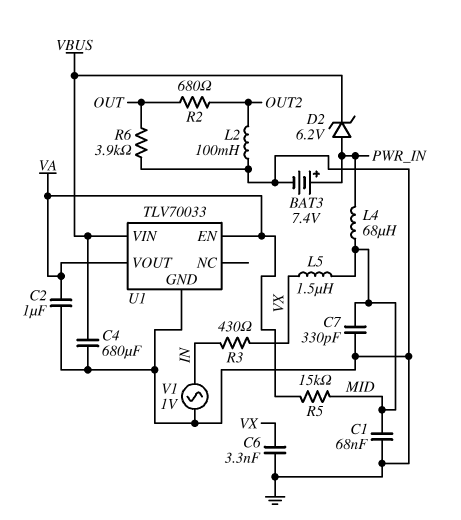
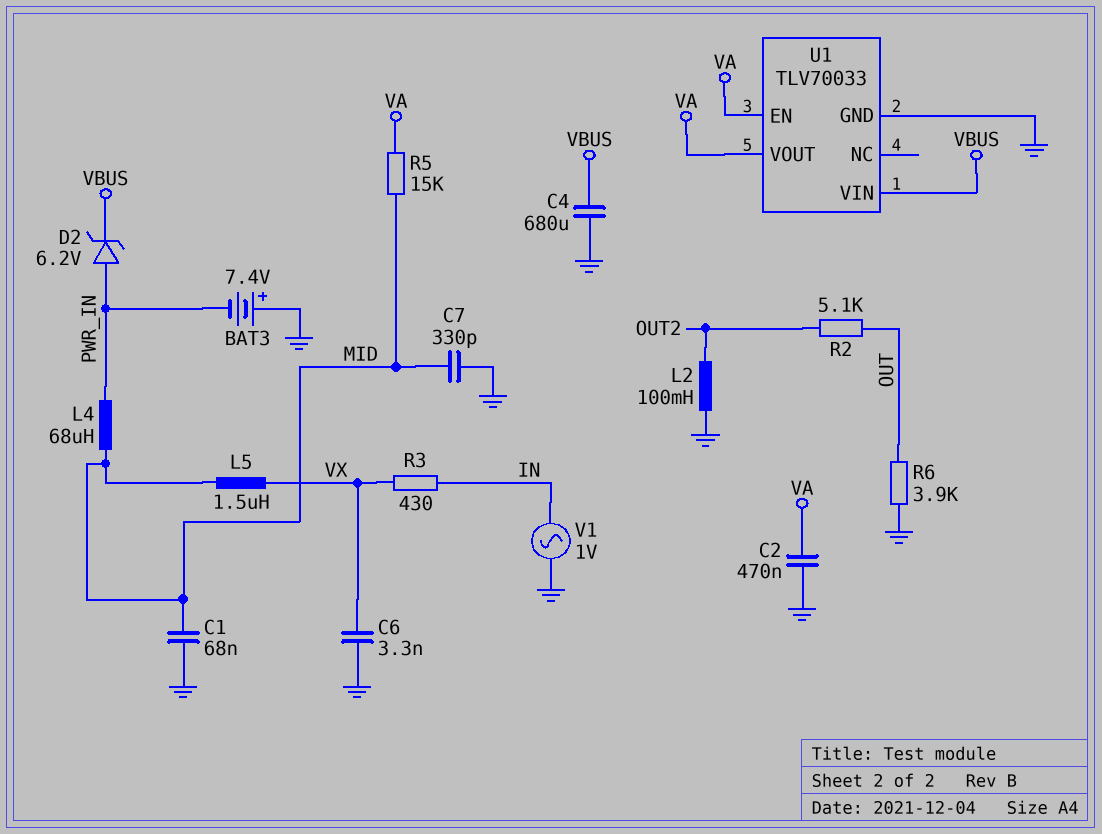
BAT3: 7.4V (plus PWR_IN, minus GND) -> 7.4V (plus GND, minus PWR_IN)
C2: 1uF (GND, VA) -> 470nF (GND, VA)
R2: 680 (OUT, OUT2) -> 5.1k (OUT, OUT2)

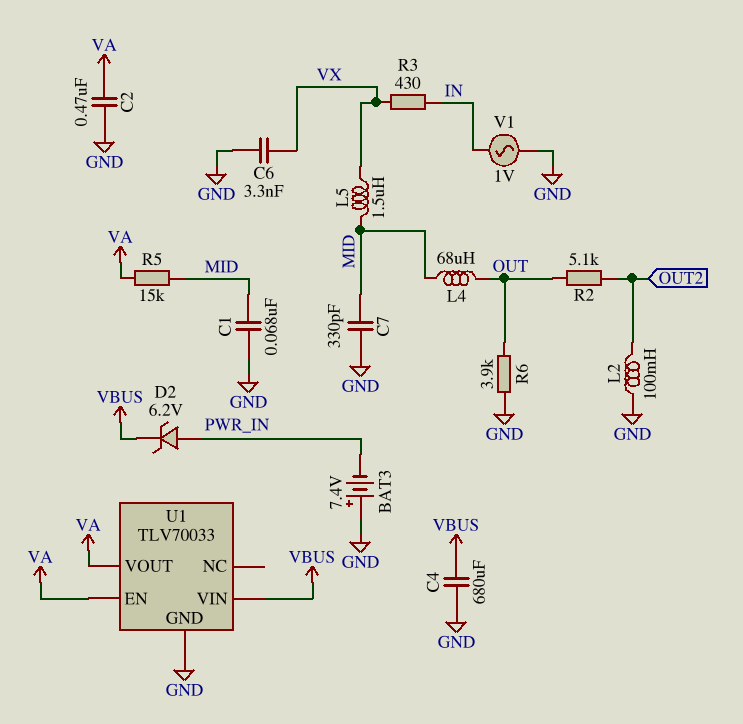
L4: 68uH (MID, PWR_IN) -> 68uH (MID, OUT)

